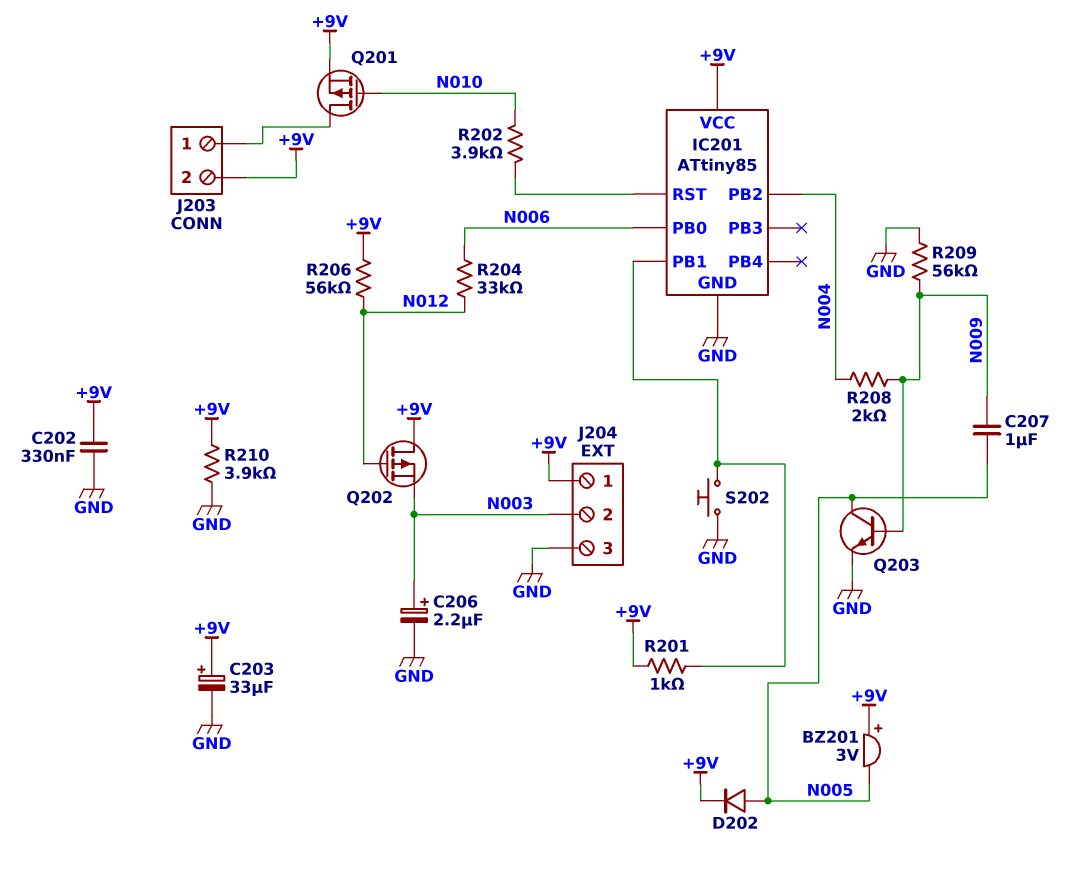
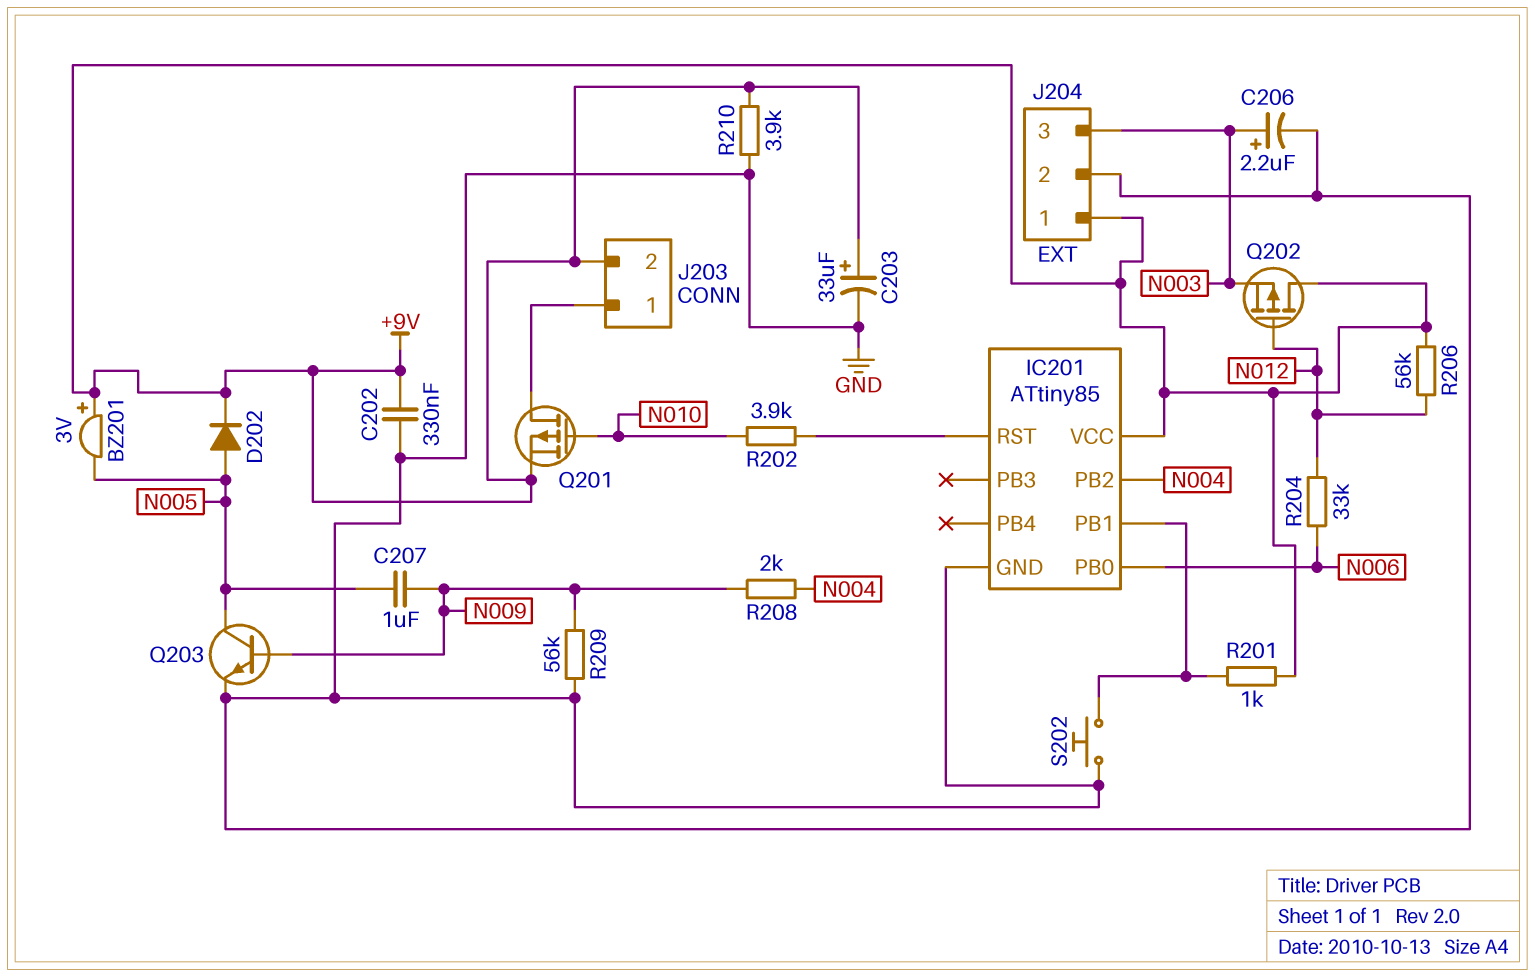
J204 pin 2: N003 -> GND
J204 pin 3: GND -> N003

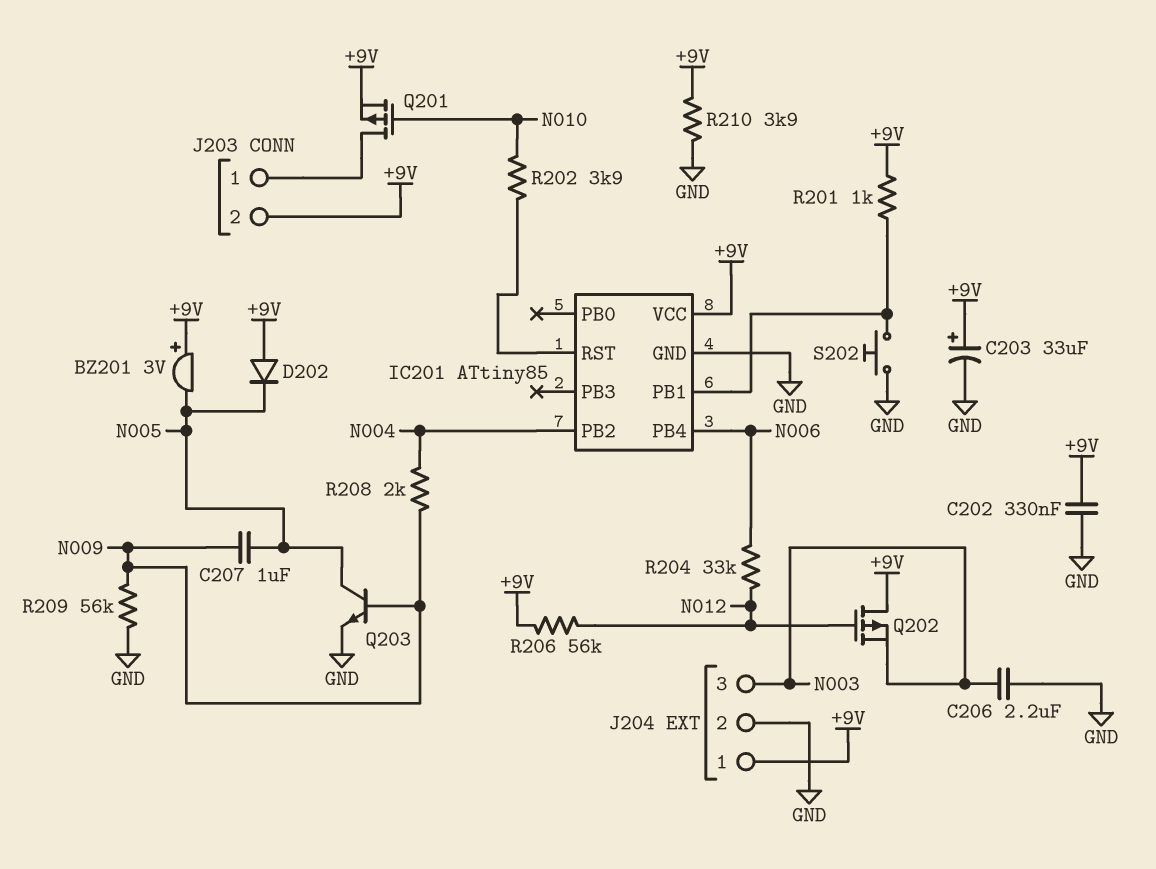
C206: 2.2uF (plus N003, minus GND) -> 2.2uF (GND, N003)
D202: diode (A N005, K +9V) -> diode (A +9V, K N005)
IC201 pin PB0: N006 -> none
IC201 pin PB4: none -> N006

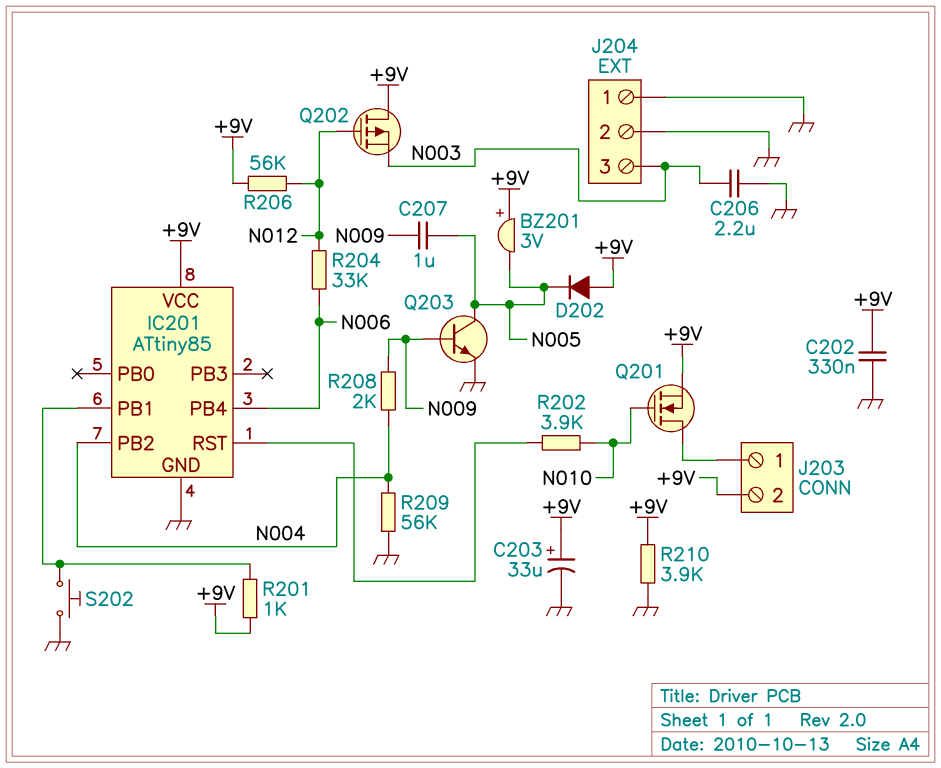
J204 pin 1: +9V -> GND
Q201: PMOS (G N010, D J203/1, S +9V) -> NMOS (G N010, D J203/1, S +9V)
R209: 56k (GND, N009) -> 56k (GND, N004)

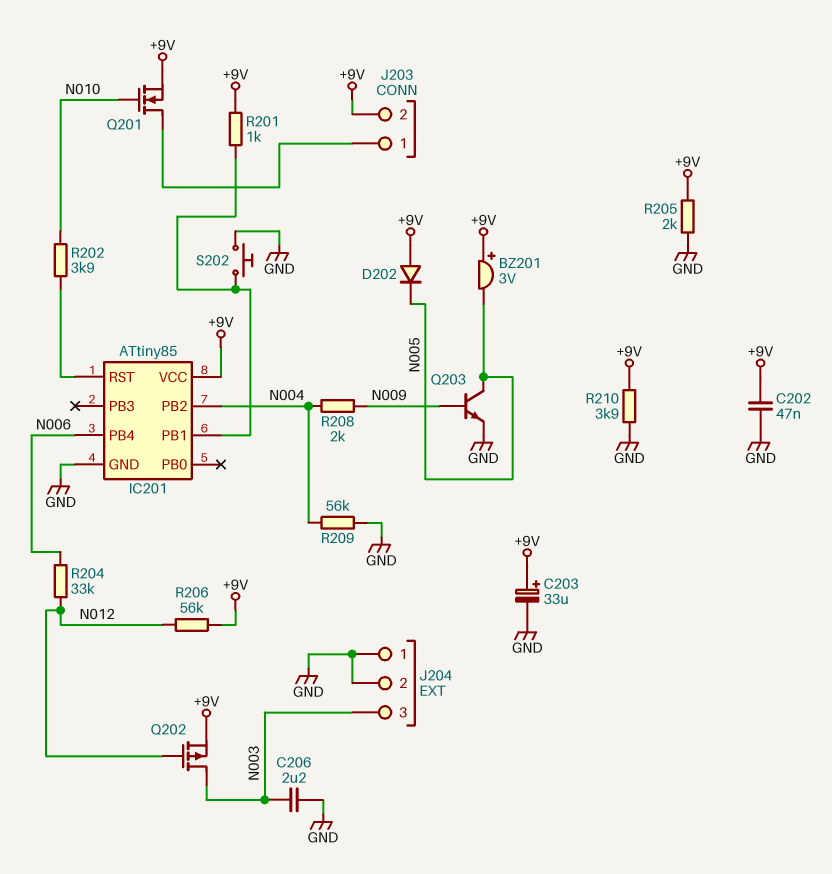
C202: 330nF (+9V, GND) -> 47nF (+9V, GND)
C207: 1uF (N005, N009) -> none
Q202: PMOS (G N012, D +9V, S N003) -> PMOS (G N012, D N003, S +9V)
R205: none -> 2k (+9V, GND)

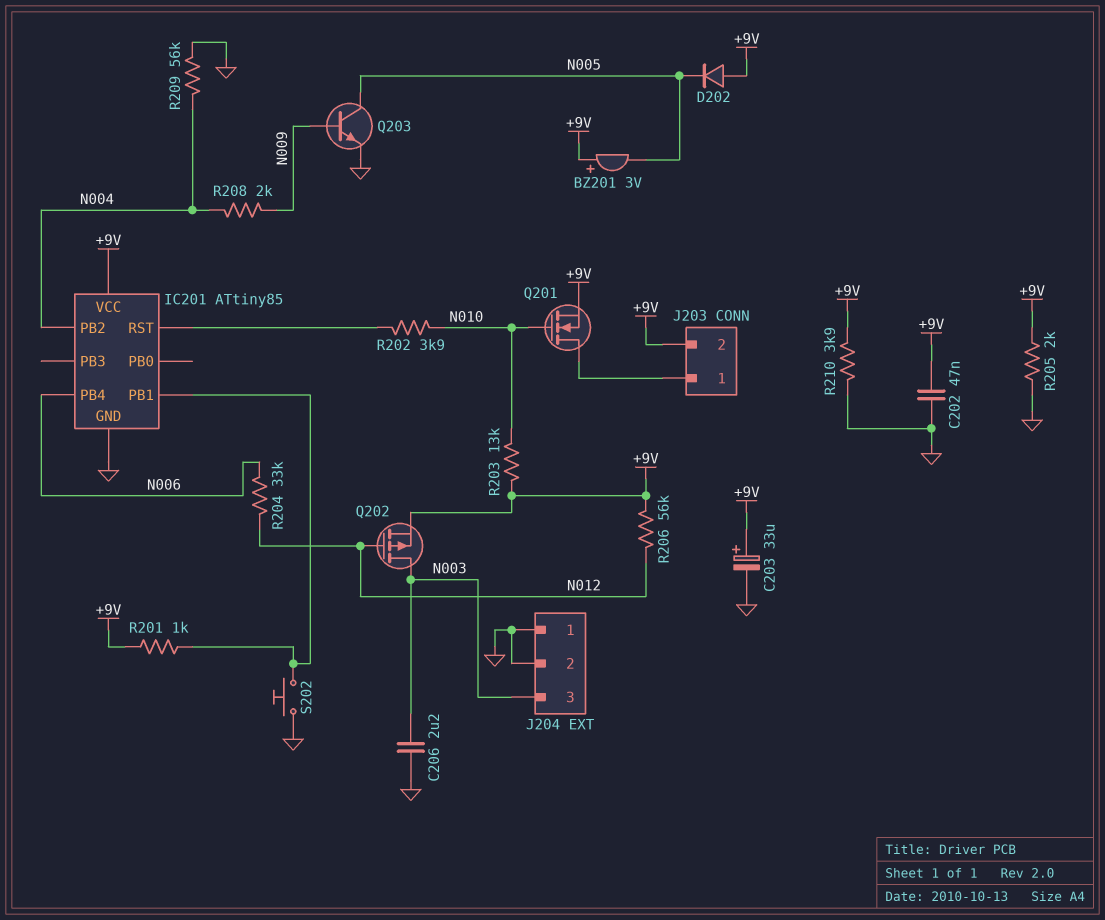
R203: none -> 13k (+9V, N010)

